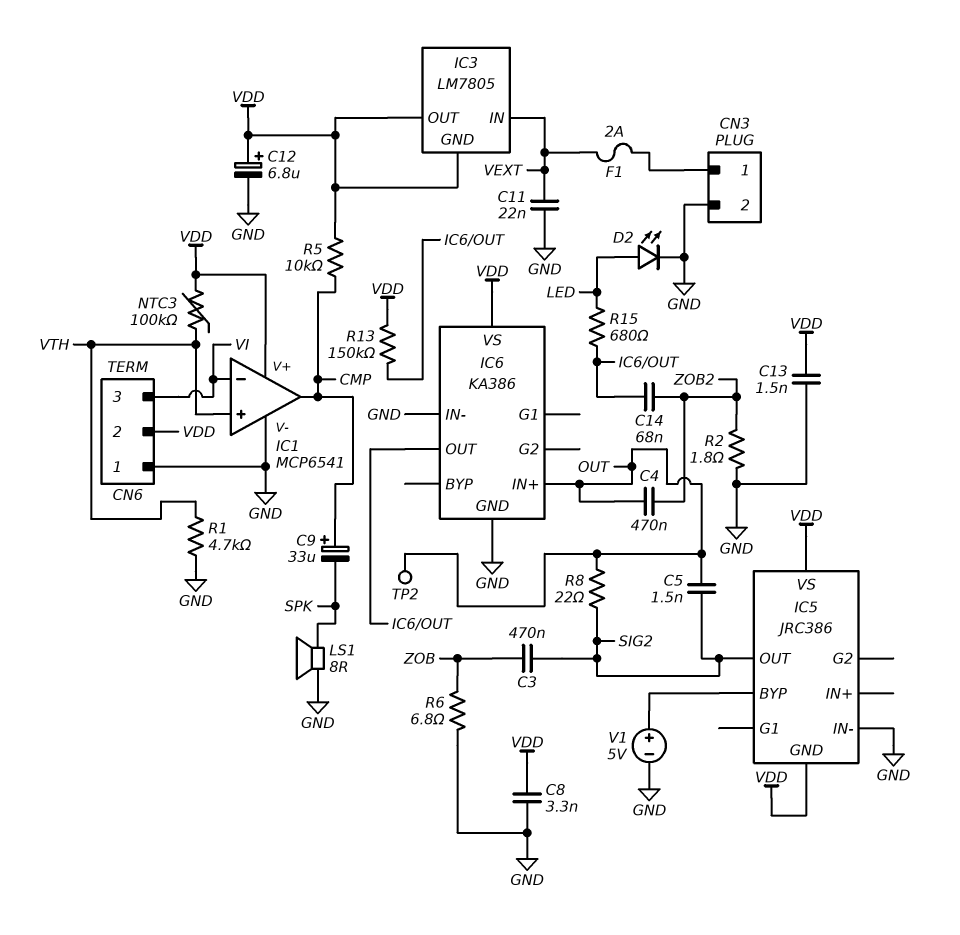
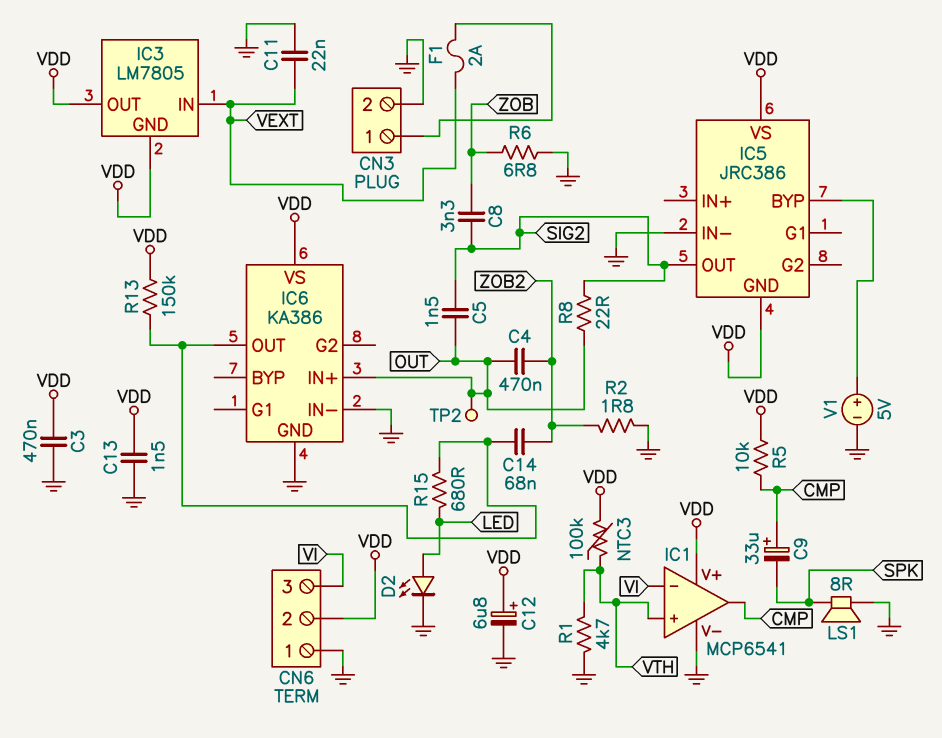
C3: 470nF (SIG2, ZOB) -> 470nF (GND, VDD)
C8: 3.3nF (GND, VDD) -> 3.3nF (SIG2, ZOB)

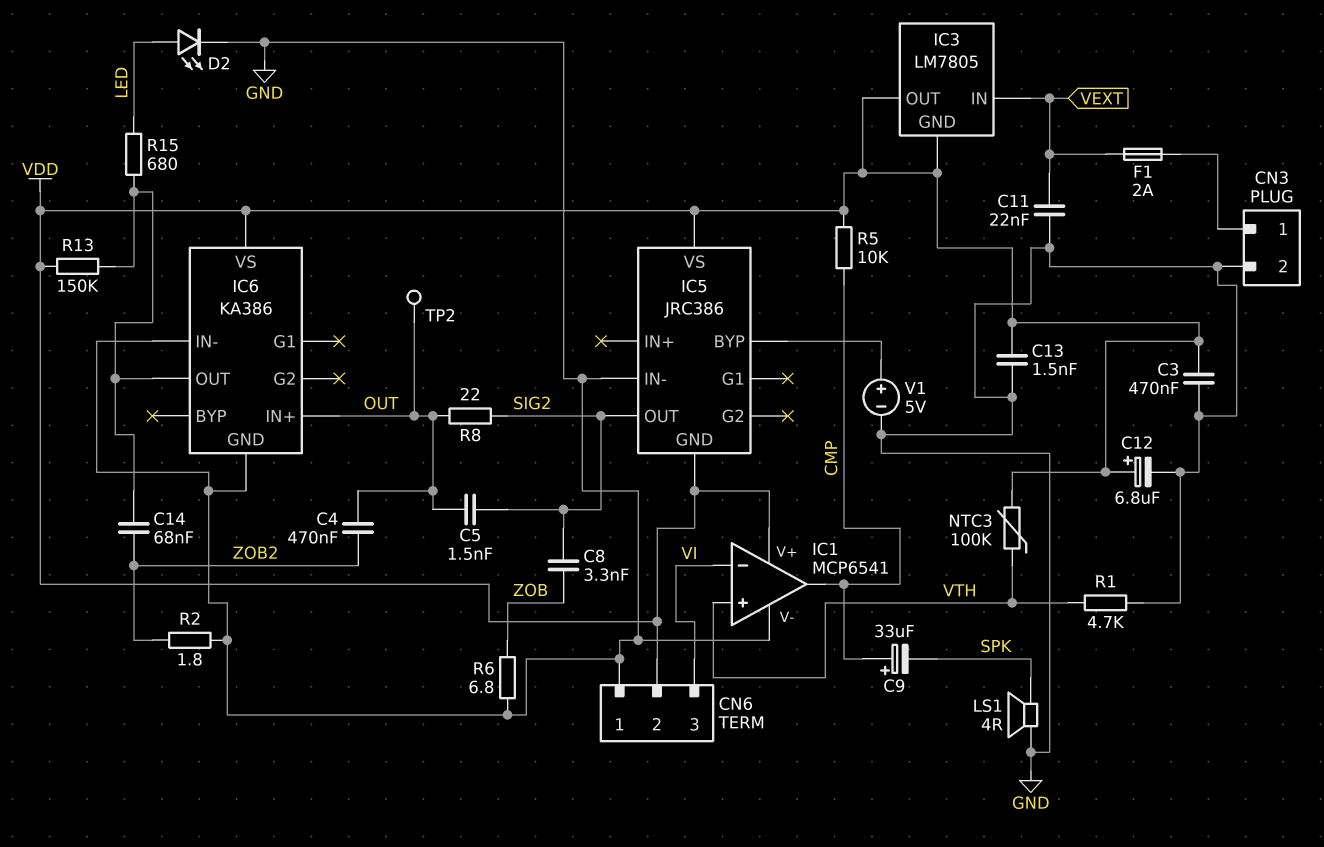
LS1: speaker 8R (GND, SPK) -> speaker 4R (GND, SPK)

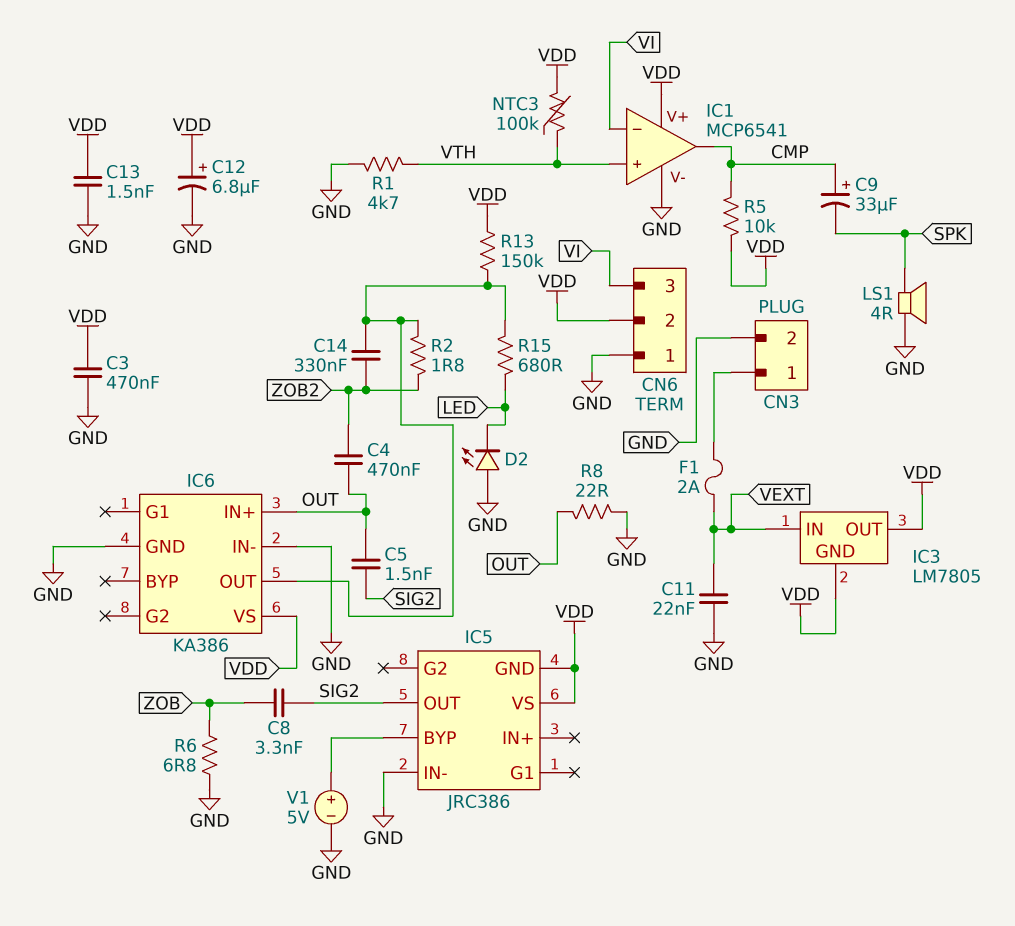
C14: 68nF (IC6/OUT, ZOB2) -> 330nF (IC6/OUT, ZOB2)
D2: LED (A LED, K GND) -> LED (A GND, K LED)
R2: 1.8 (GND, ZOB2) -> 1.8 (IC6/OUT, ZOB2)
R8: 22 (OUT, SIG2) -> 22 (GND, OUT)
TP2: test point (OUT) -> none

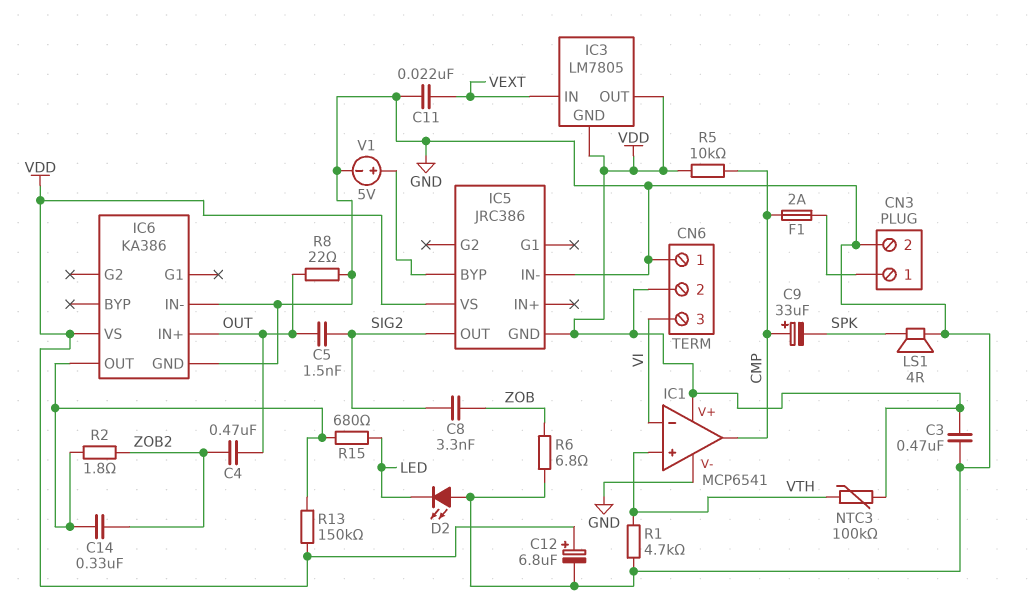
C13: 1.5nF (GND, VDD) -> none
F1: 2A (CN3/1, VEXT) -> 2A (CMP, CN3/1)

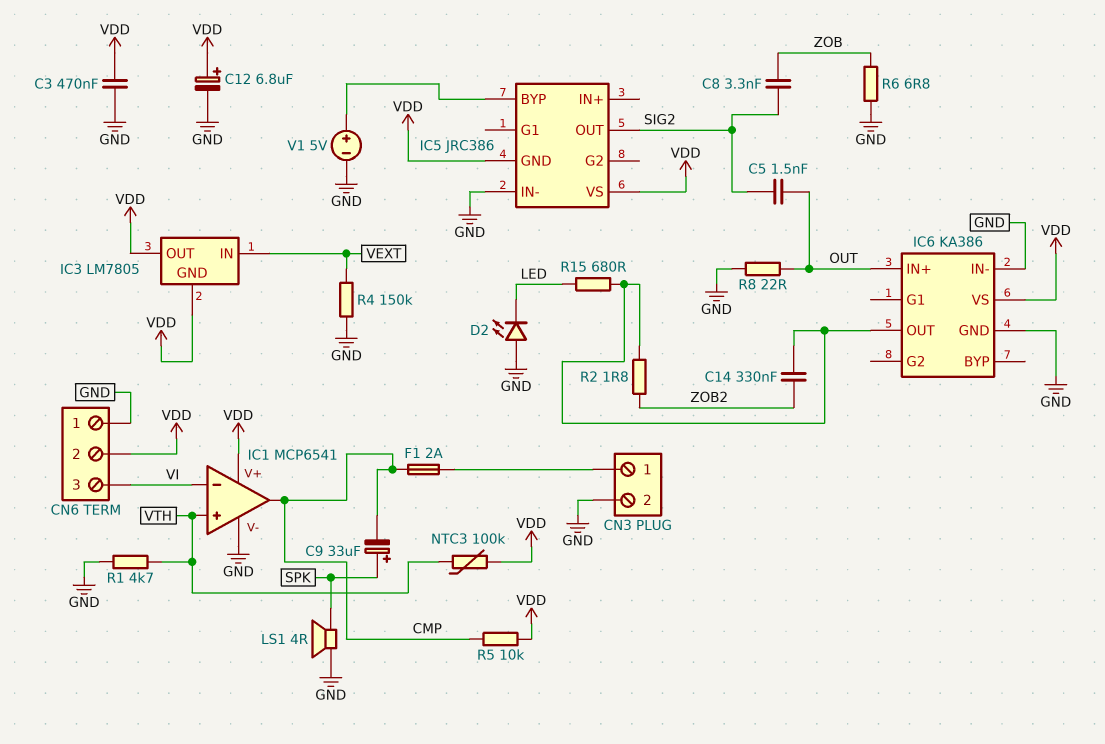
C4: 470nF (OUT, ZOB2) -> none
C9: 33uF (plus CMP, minus SPK) -> 33uF (plus SPK, minus CMP)
C11: 22nF (GND, VEXT) -> none
R4: none -> 150k (GND, VEXT)
R13: 150k (IC6/OUT, VDD) -> none

